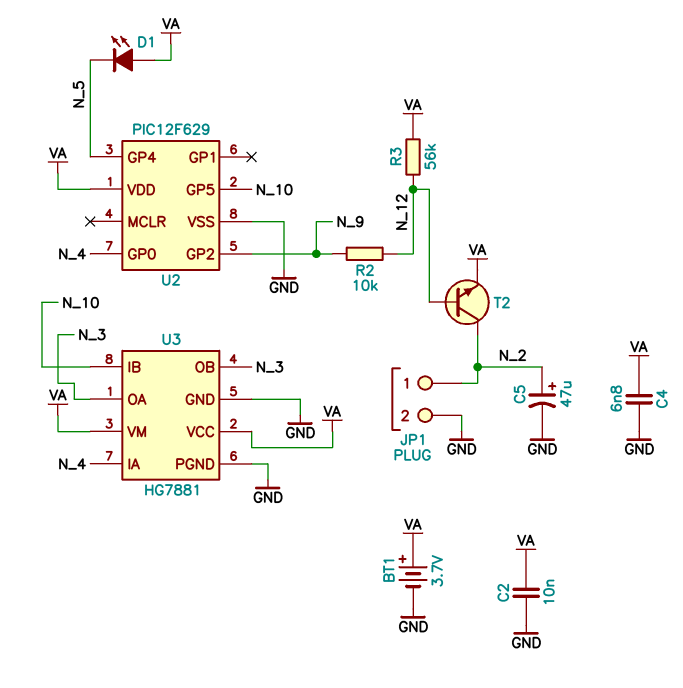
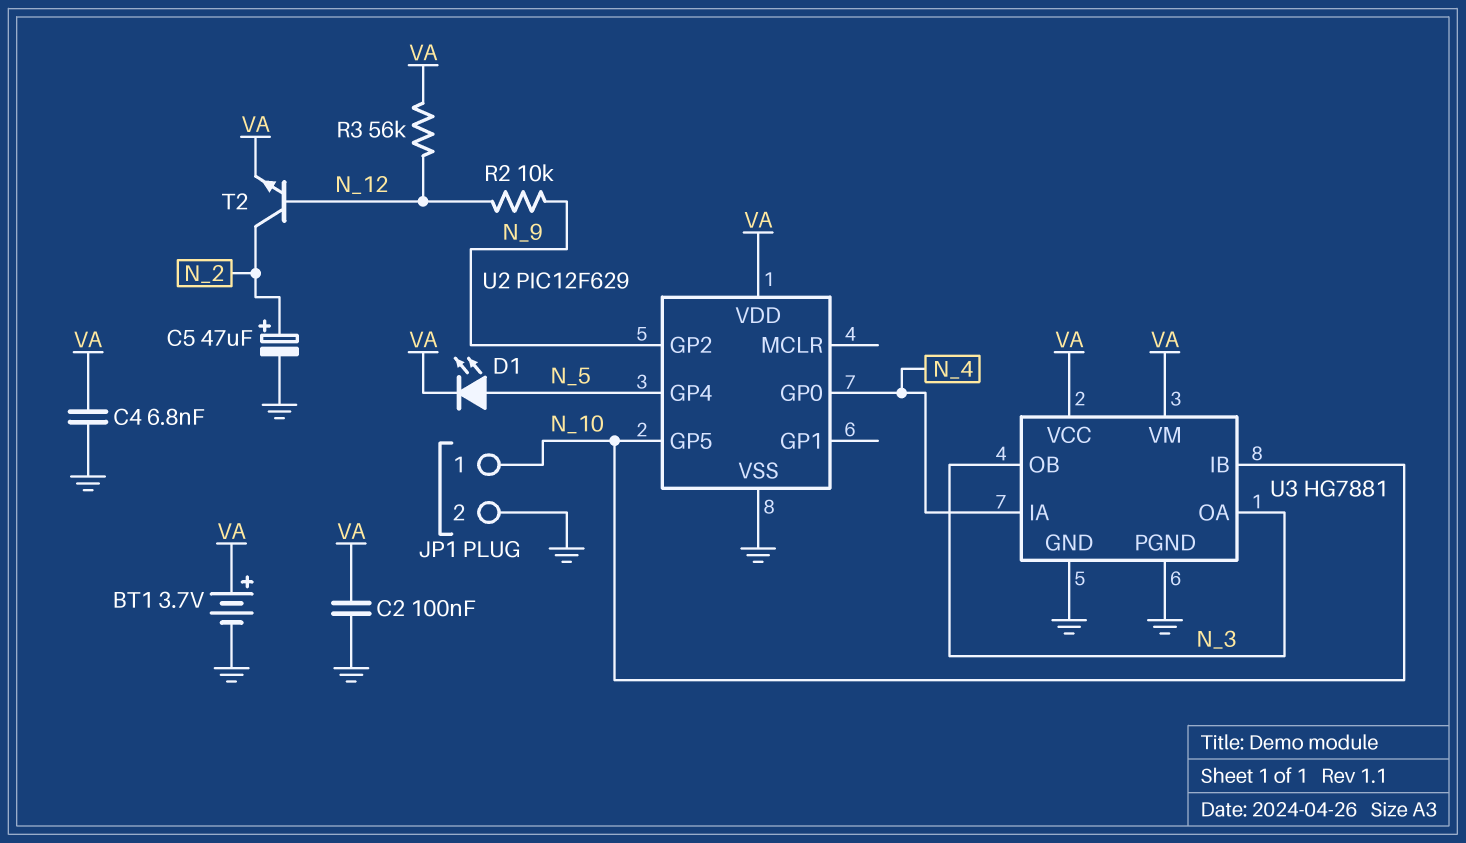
C2: 10nF (GND, VA) -> 100nF (GND, VA)
D1: LED (A VA, K N_5) -> LED (A N_5, K VA)
JP1 pin 1: N_2 -> N_10

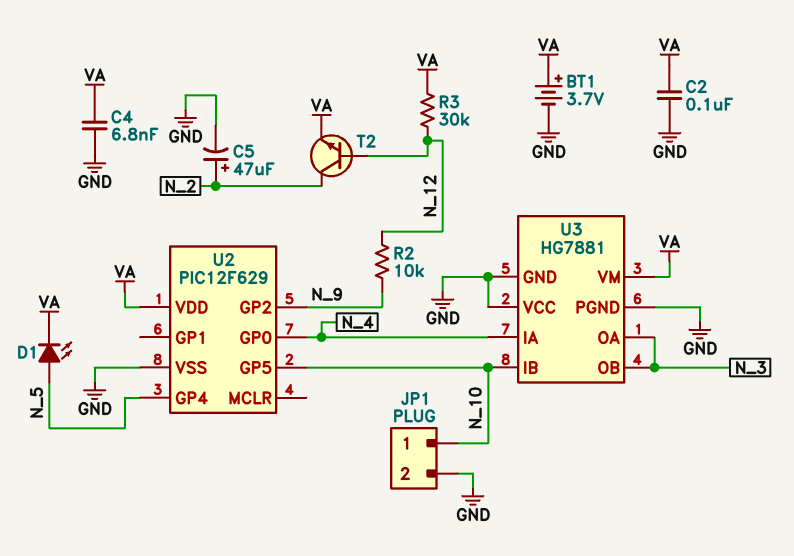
R3: 56k (N_12, VA) -> 30k (N_12, VA)
U3 pin VCC: VA -> GND

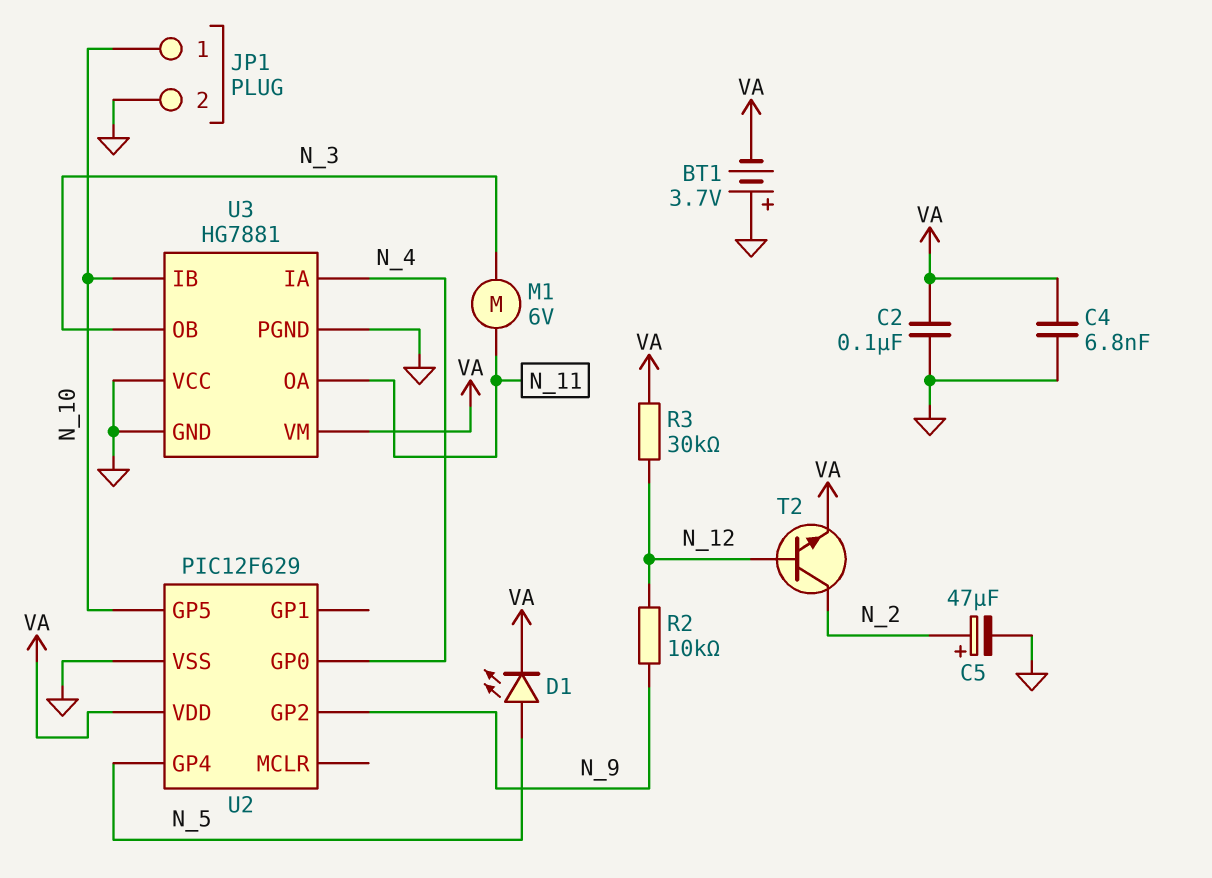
BT1: 3.7V (plus VA, minus GND) -> 3.7V (plus GND, minus VA)
M1: none -> motor 6V (N_3, N_11)
U3 pin OA: N_3 -> N_11

